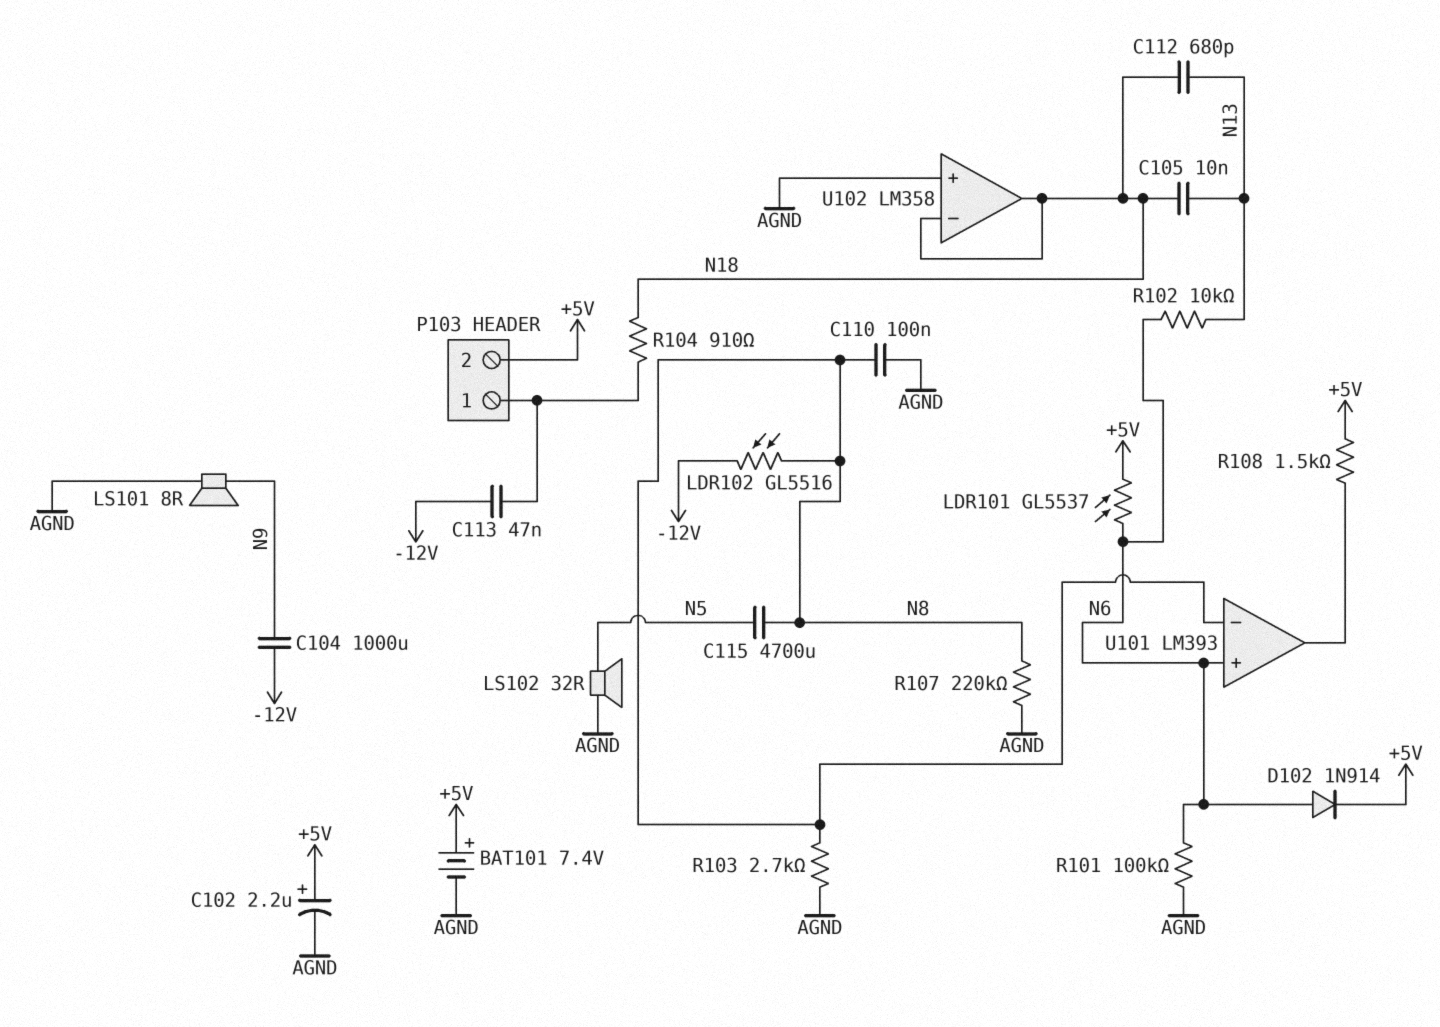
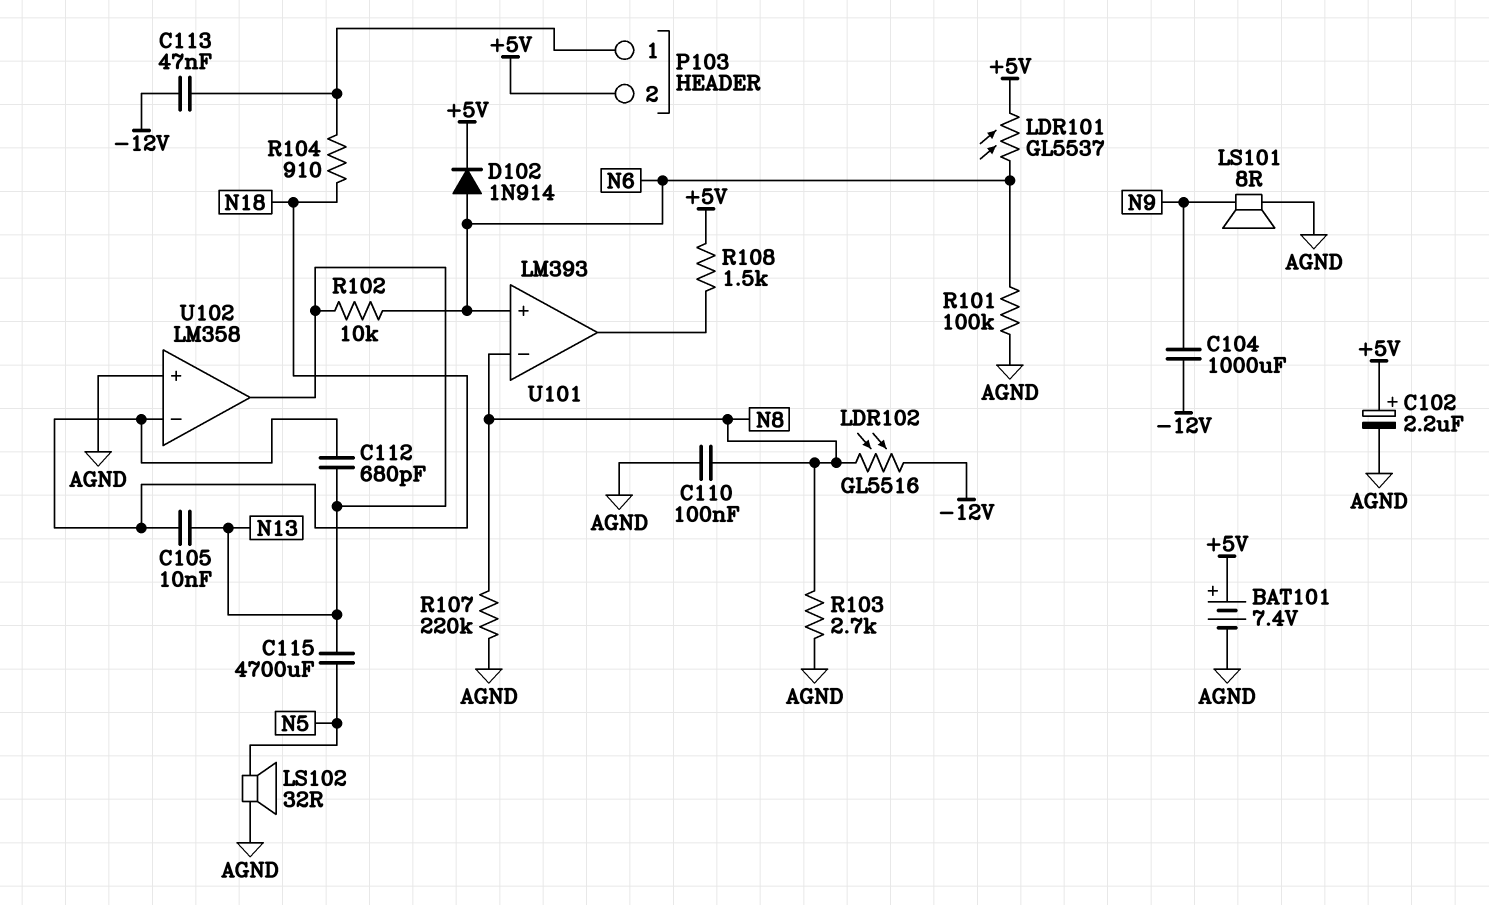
C115: 4700uF (N5, N8) -> 4700uF (N5, N13)
U102 pin out: N18 -> N13

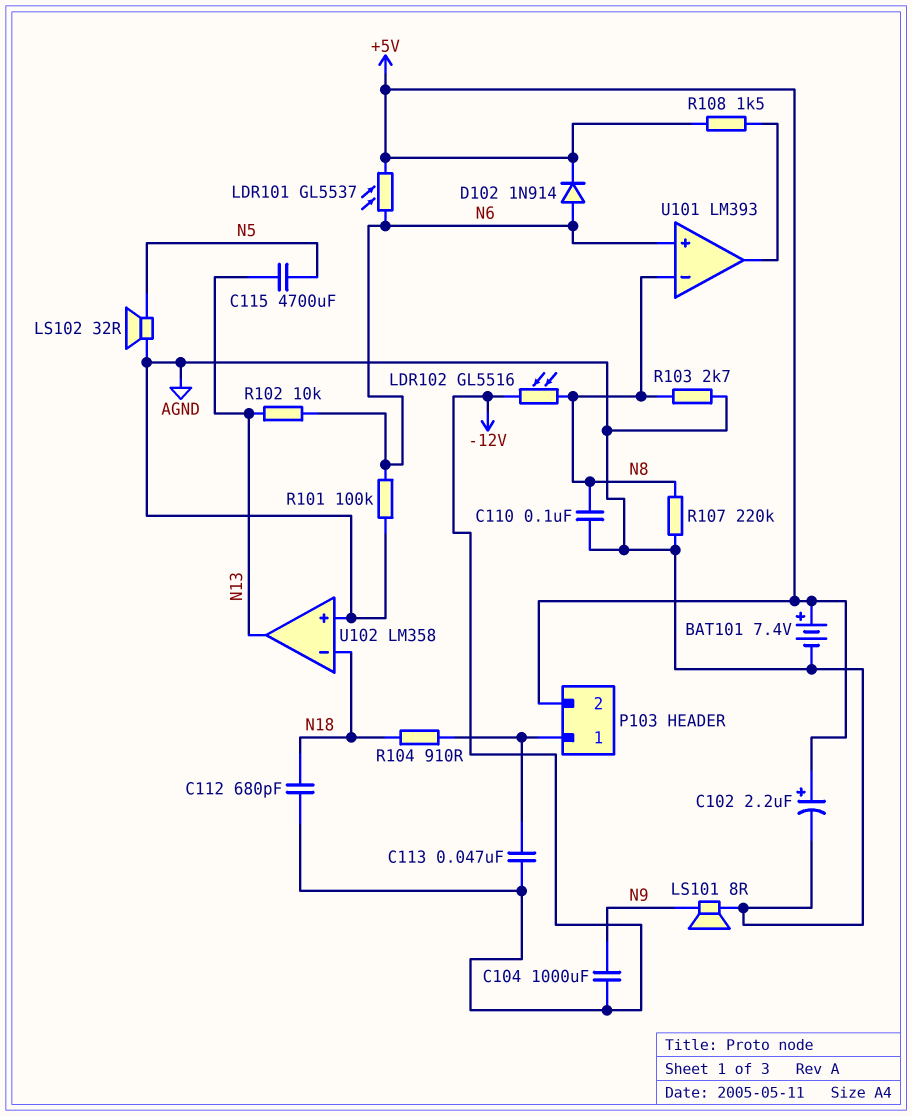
C105: 10nF (N13, N18) -> none
C112: 680pF (N13, N18) -> 680pF (-12V, N18)

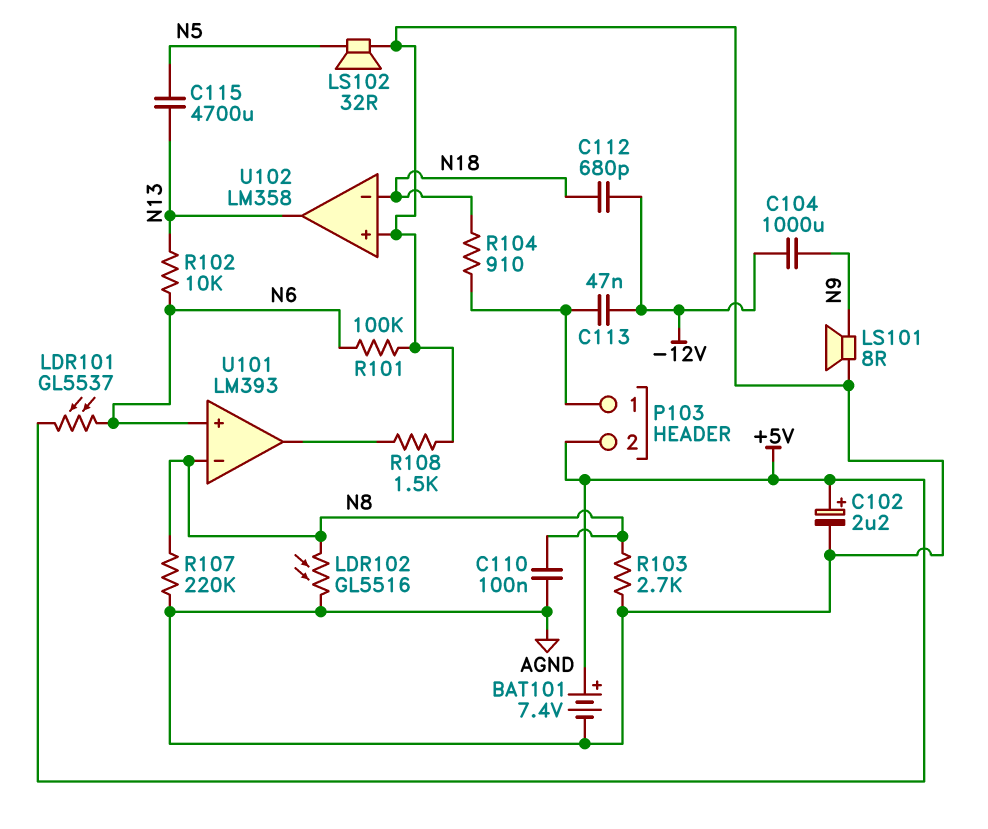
D102: diode 1N914 (A N6, K +5V) -> none
LDR102: GL5516 (-12V, N8) -> GL5516 (AGND, N8)
R108: 1.5k (+5V, U101/out) -> 1.5k (AGND, U101/out)

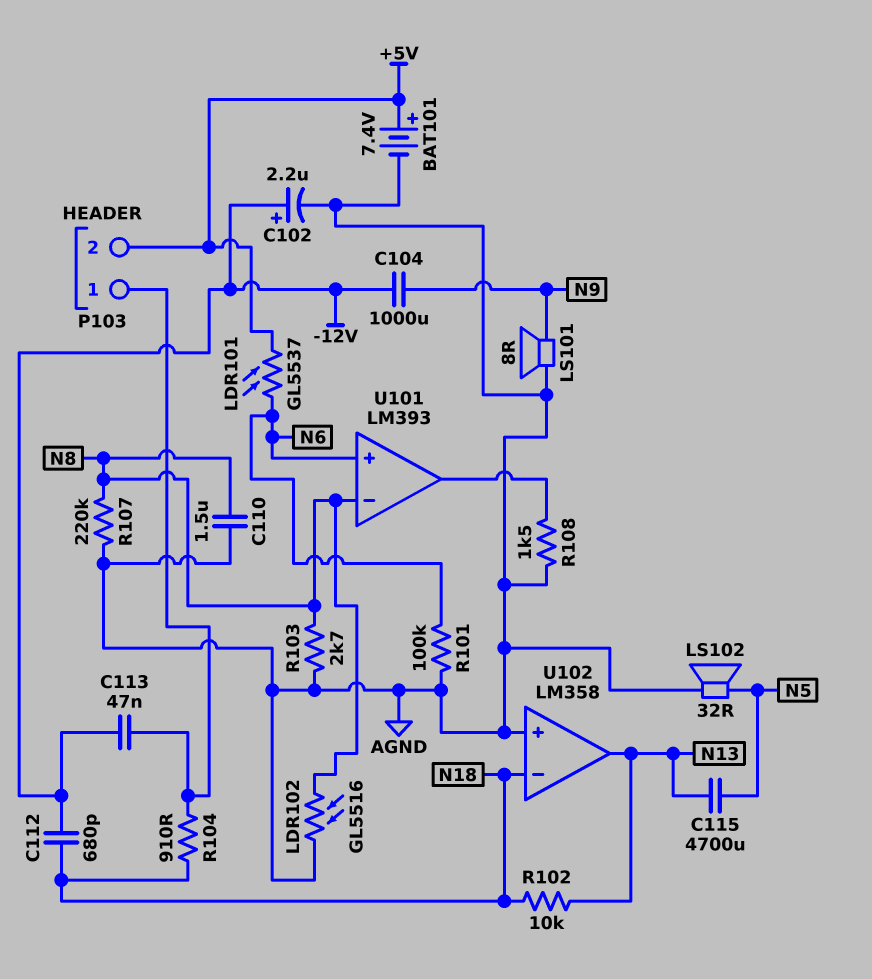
C102: 2.2uF (plus +5V, minus AGND) -> 2.2uF (plus -12V, minus AGND)
C110: 100nF (AGND, N8) -> 1.5uF (AGND, N8)
R102: 10k (N6, N13) -> 10k (N13, N18)

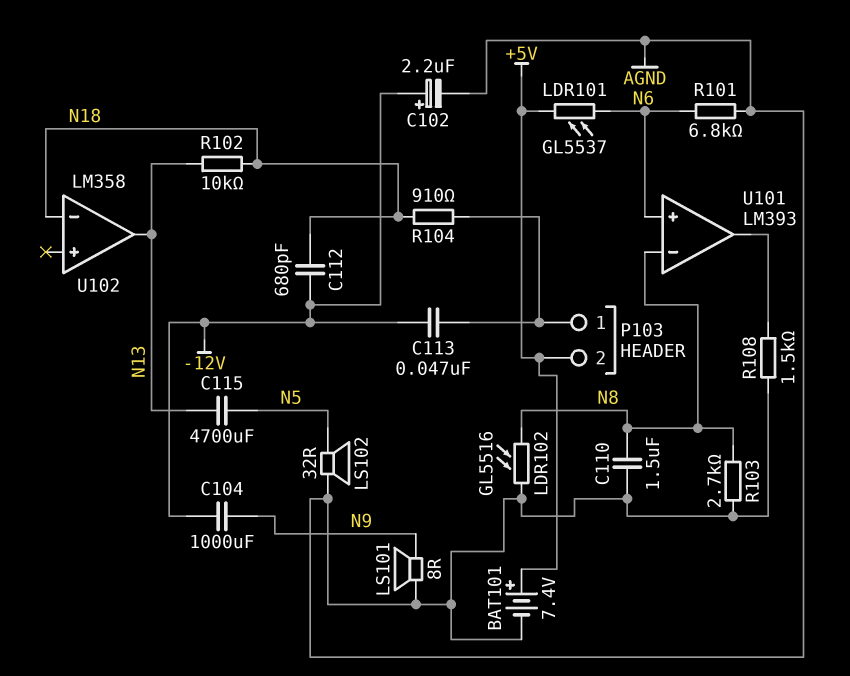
R101: 100k (AGND, N6) -> 6.8k (AGND, N6)
R107: 220k (AGND, N8) -> none
U102 pin in+: AGND -> none

